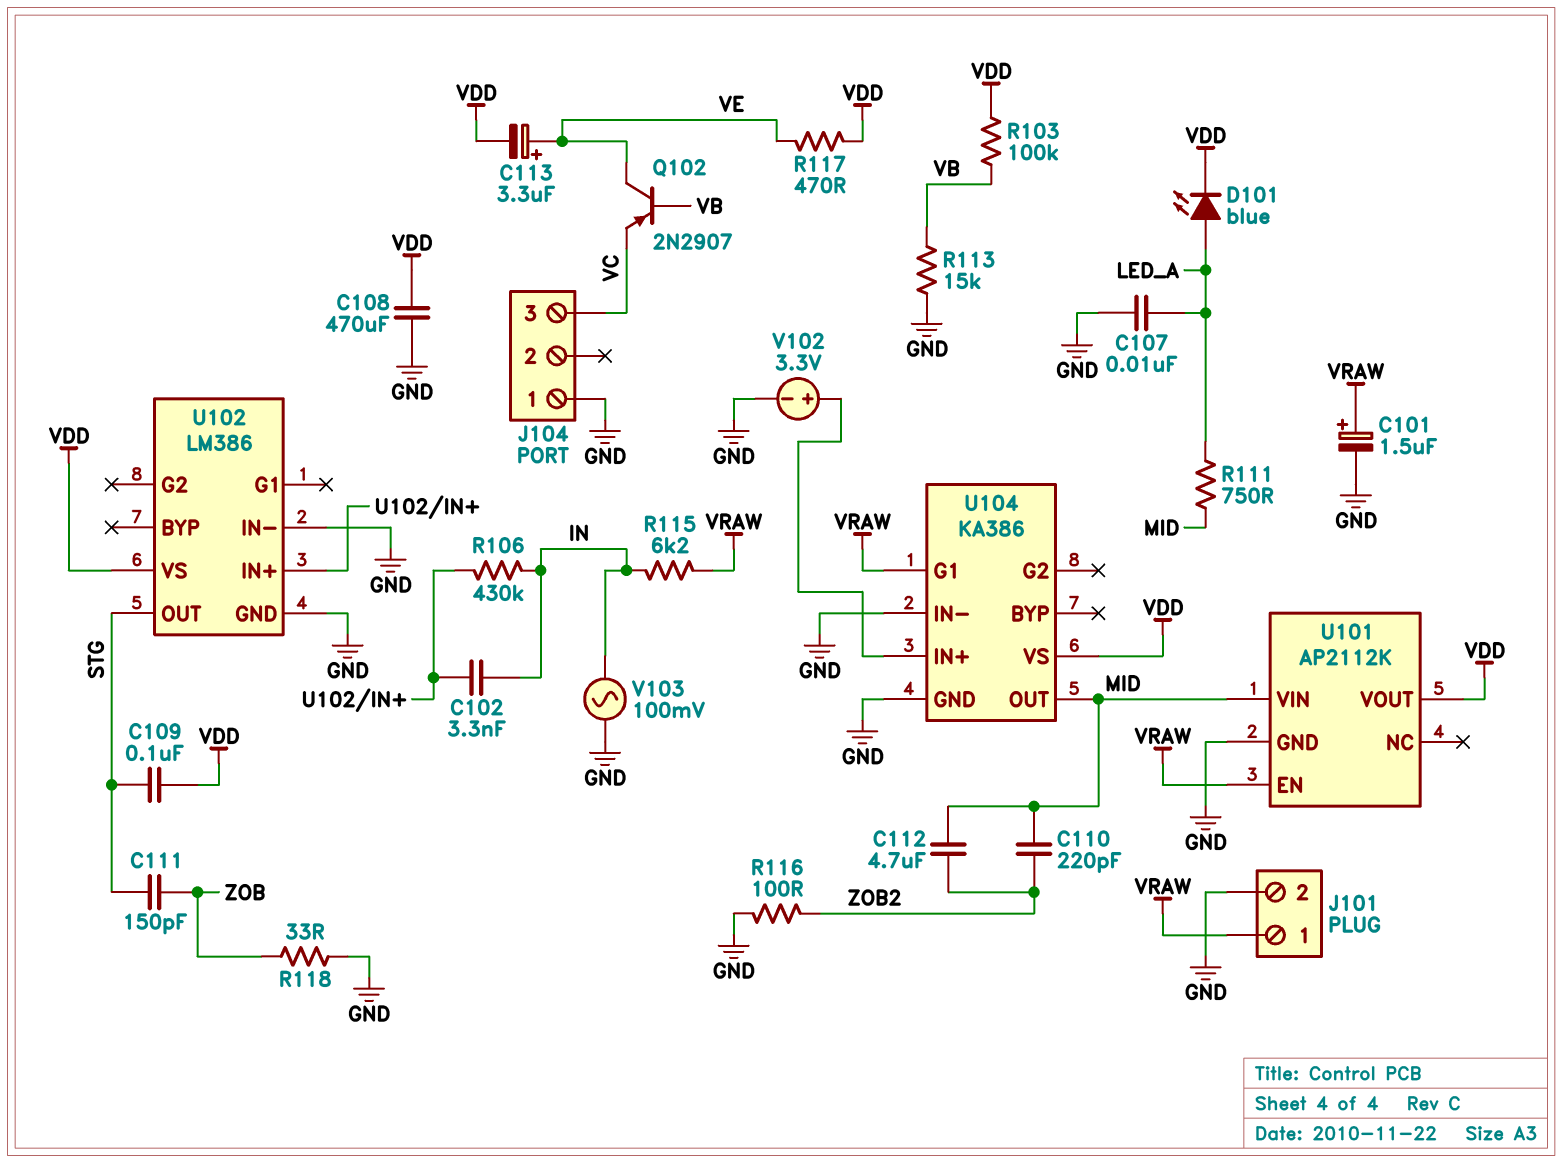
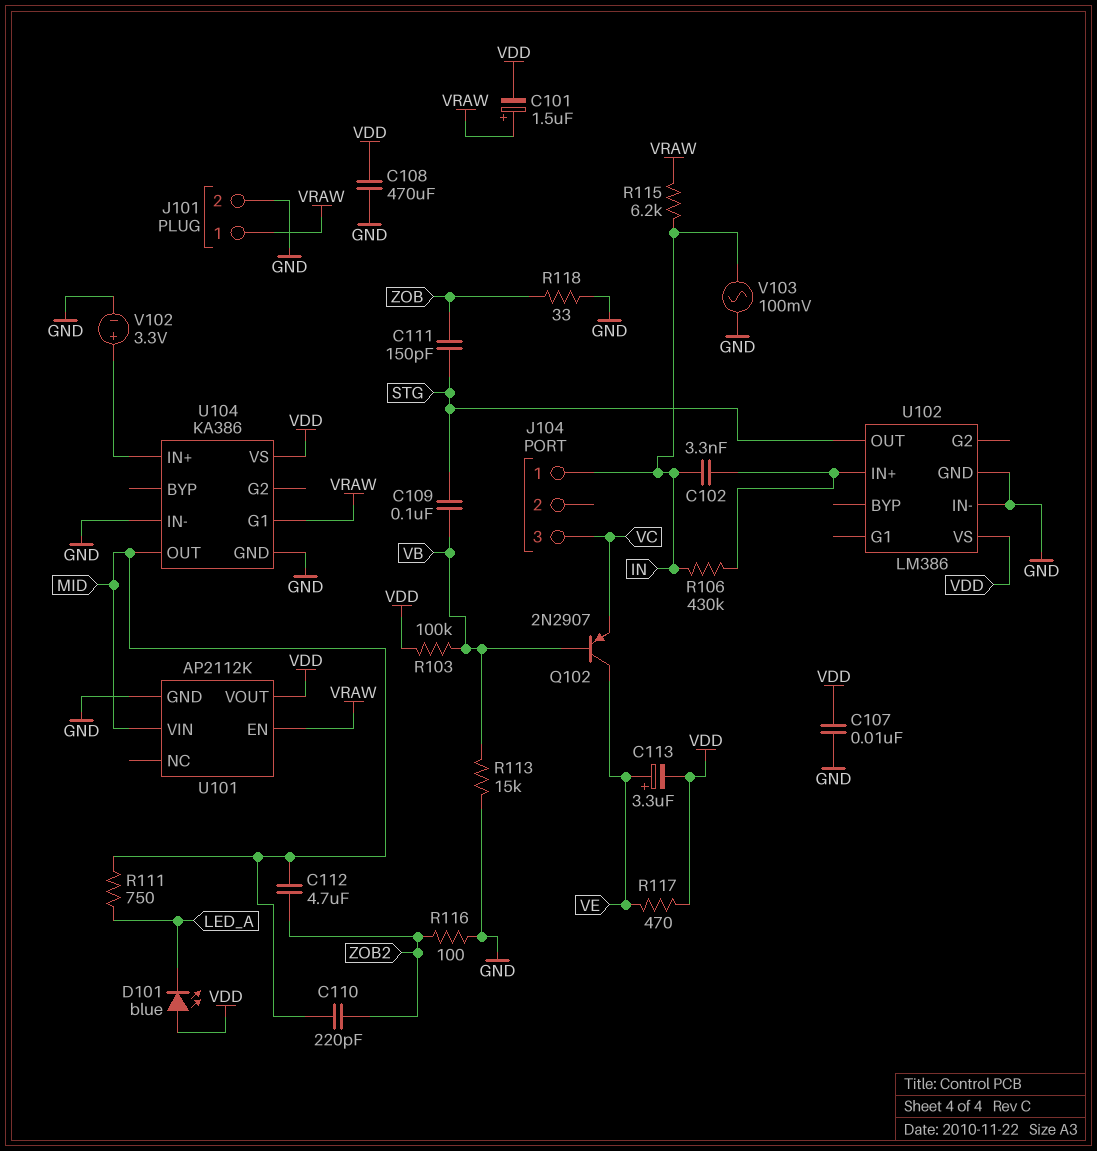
C101: 1.5uF (plus VRAW, minus GND) -> 1.5uF (plus VRAW, minus VDD)
C107: 10nF (GND, LED_A) -> 10nF (GND, VDD)
C109: 100nF (STG, VDD) -> 100nF (STG, VB)
D101: LED blue (A LED_A, K VDD) -> LED blue (A VDD, K LED_A)
J104 pin 1: GND -> IN

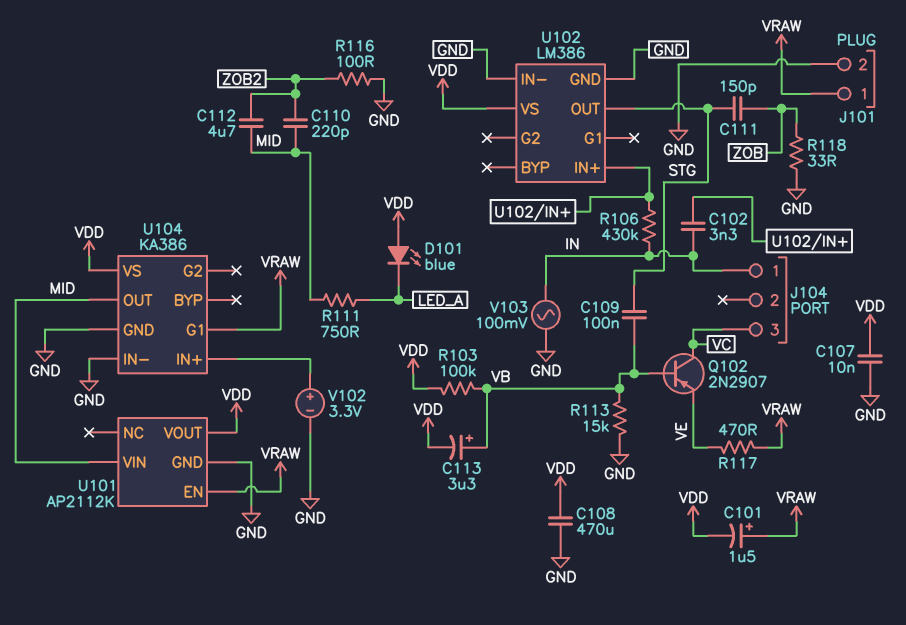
C113: 3.3uF (plus VE, minus VDD) -> 3.3uF (plus VB, minus VDD)
Q102: PNP 2N2907 (B VB, C VE, E VC) -> PNP 2N2907 (B VB, C VC, E VE)
R115: 6.2k (IN, VRAW) -> none
R117: 470 (VDD, VE) -> 470 (VE, VRAW)

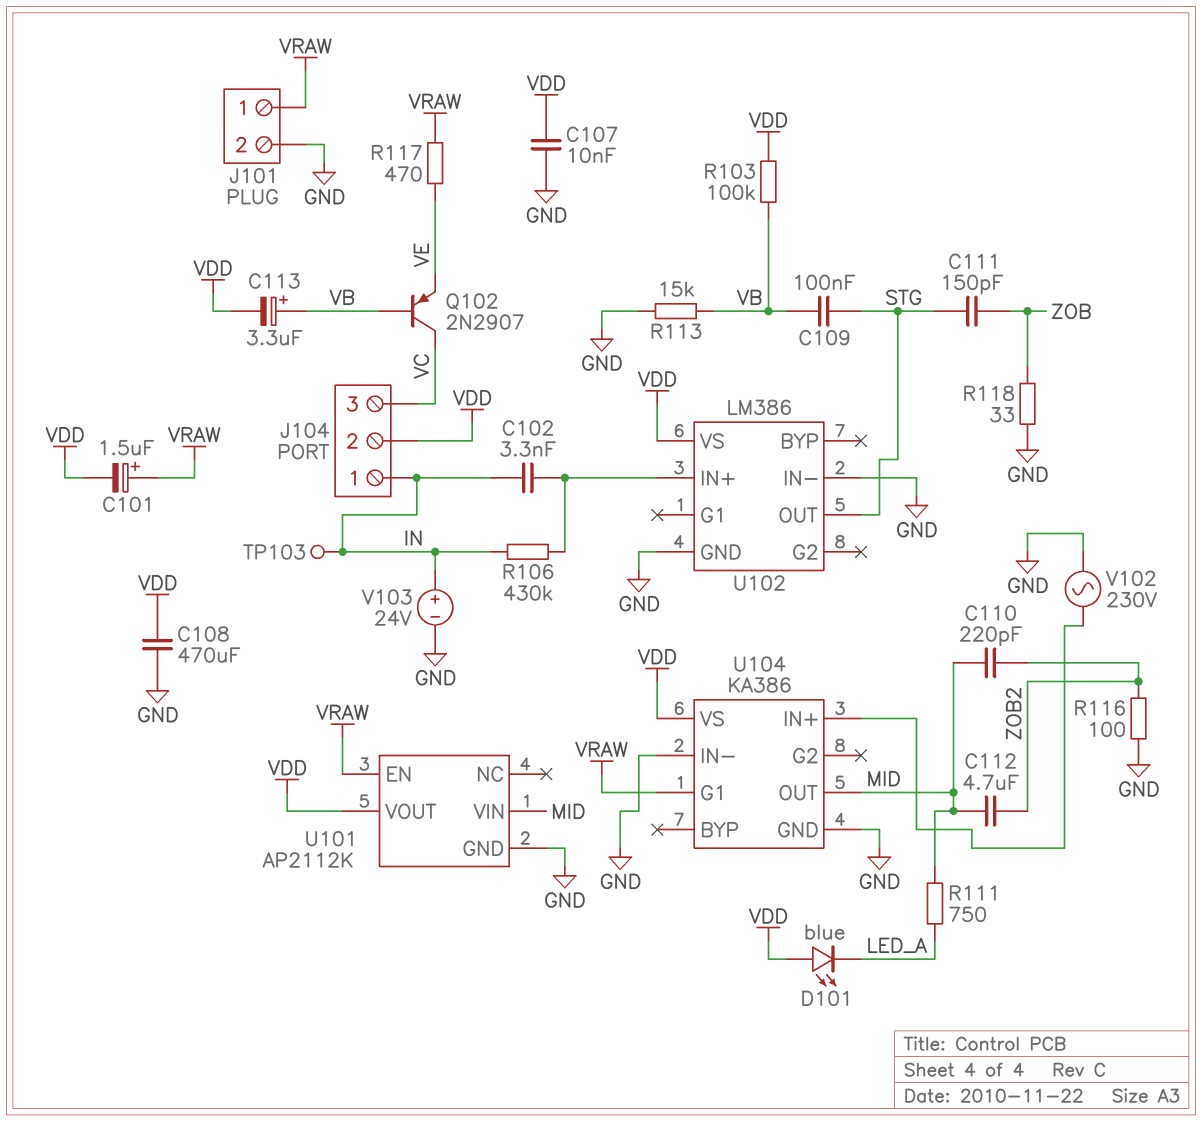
J104 pin 2: none -> VDD
TP103: none -> test point (IN)
V102: 3.3V (plus U104/IN+, minus GND) -> AC 230V (GND, U104/IN+)
V103: AC 100mV (GND, IN) -> 24V (plus IN, minus GND)

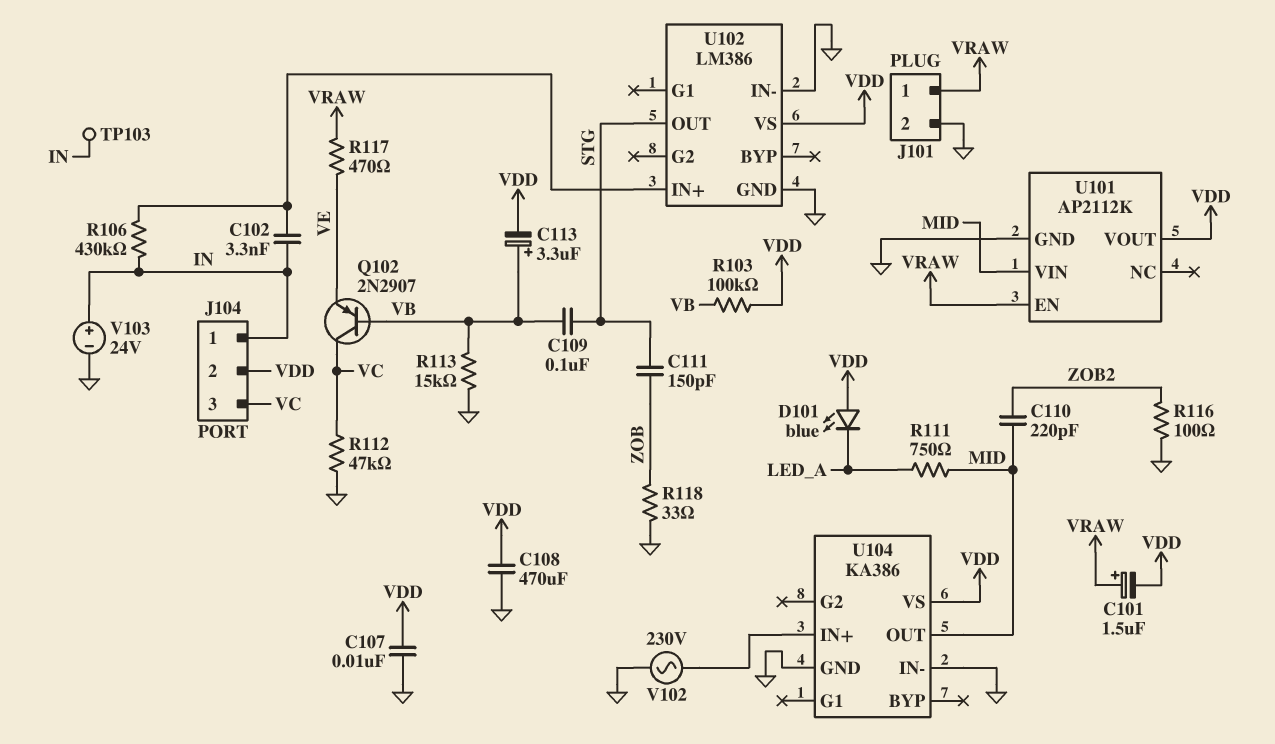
C112: 4.7uF (MID, ZOB2) -> none
R112: none -> 47k (GND, VC)
U104 pin G1: VRAW -> none

